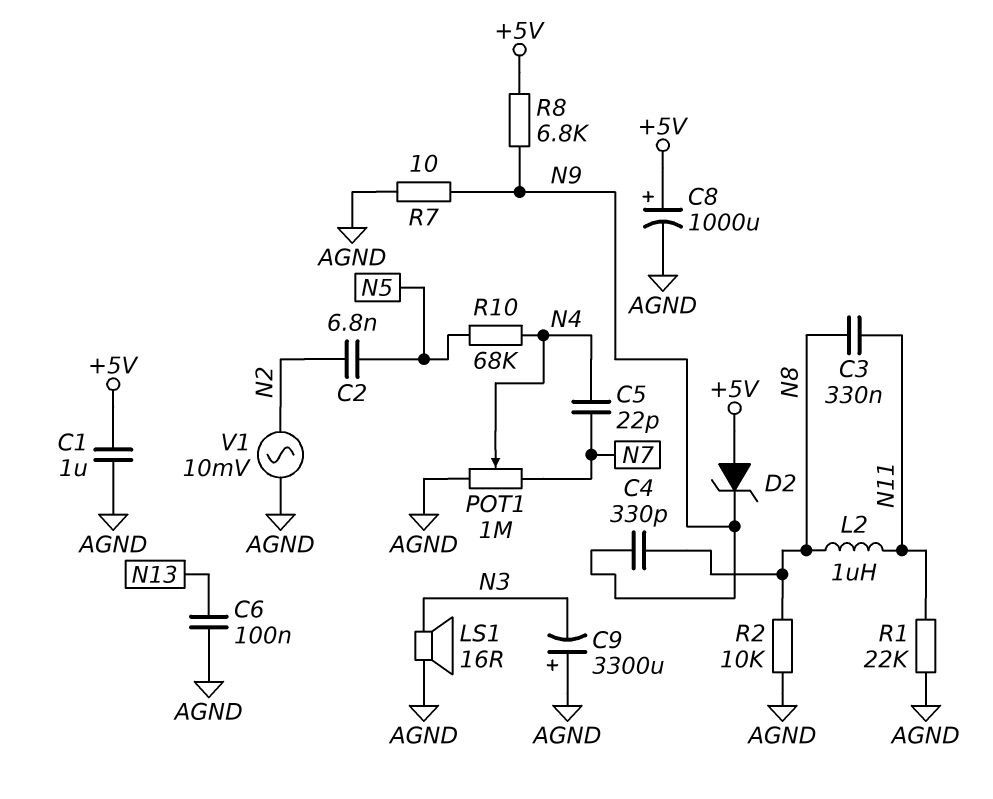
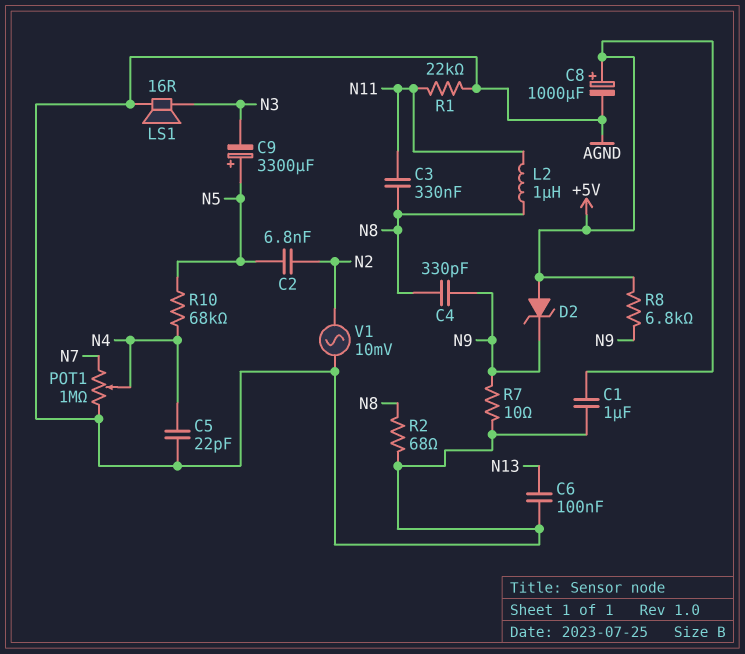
C5: 22pF (N4, N7) -> 22pF (AGND, N4)
C9: 3300uF (plus AGND, minus N3) -> 3300uF (plus N5, minus N3)
R2: 10k (AGND, N8) -> 68 (AGND, N8)

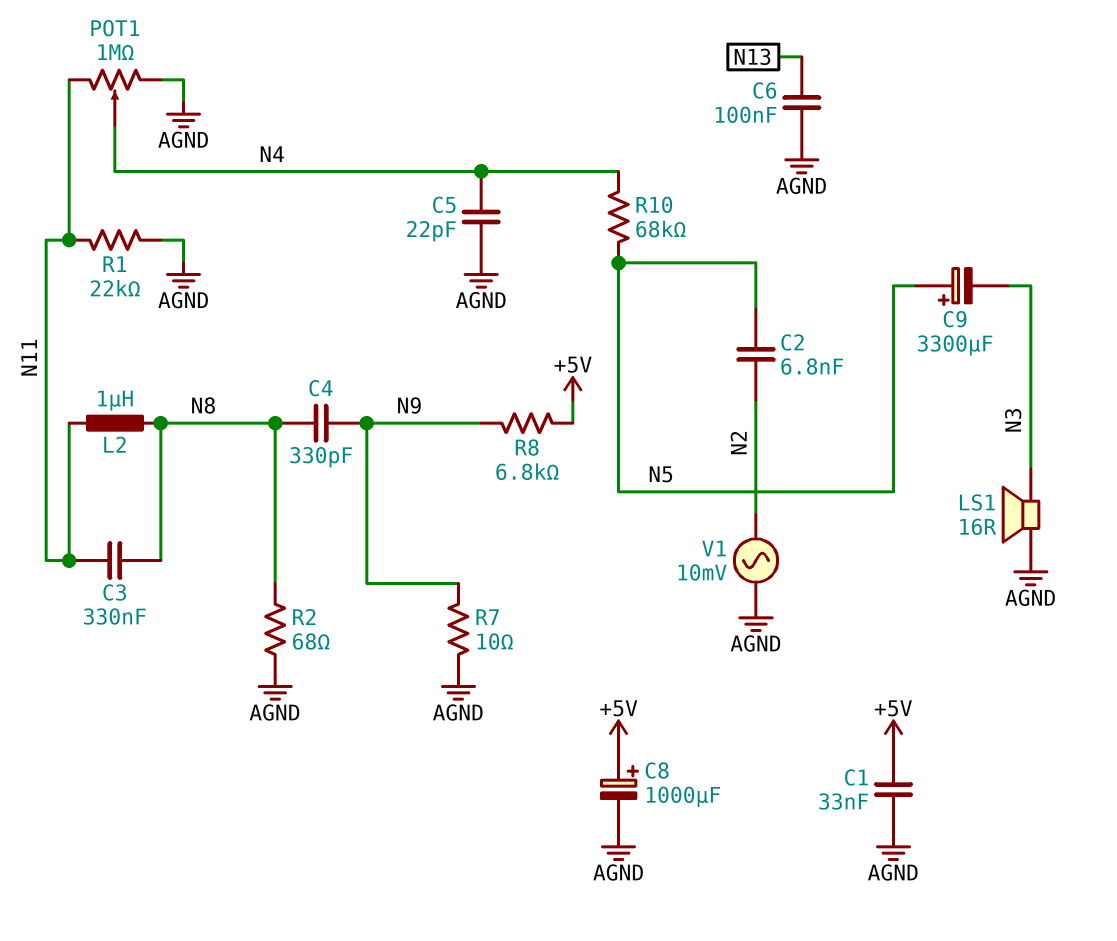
C1: 1uF (+5V, AGND) -> 33nF (+5V, AGND)
D2: zener (A +5V, K N9) -> none
POT1: 1M (AGND, N7, wiper N4) -> 1M (AGND, N11, wiper N4)

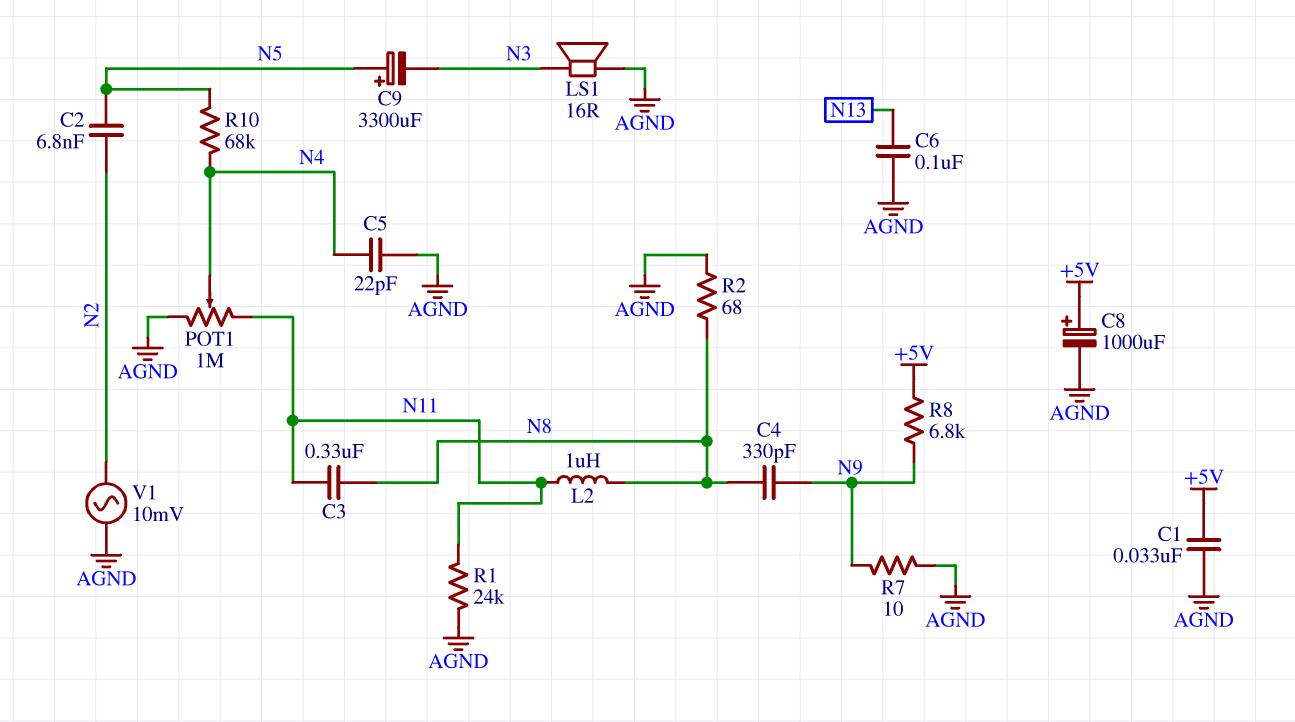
R1: 22k (AGND, N11) -> 24k (AGND, N11)

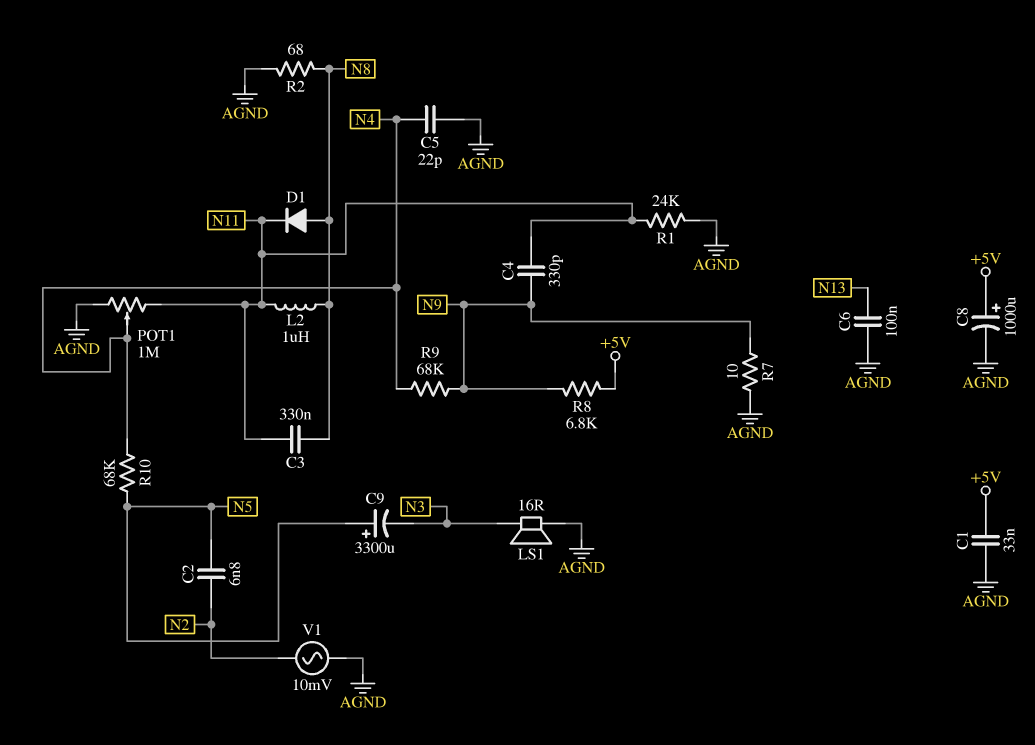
C4: 330pF (N8, N9) -> 330pF (N9, N11)
D1: none -> diode (A N8, K N11)
R9: none -> 68k (N4, N9)

